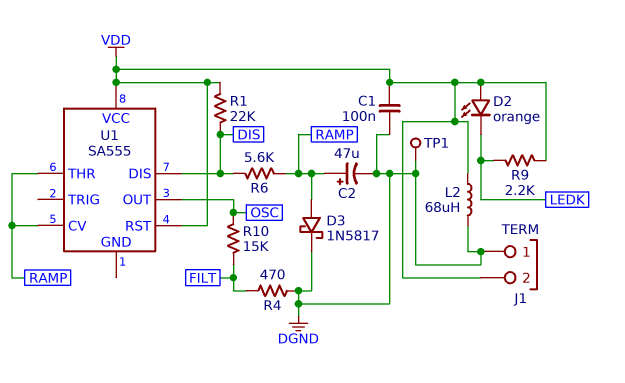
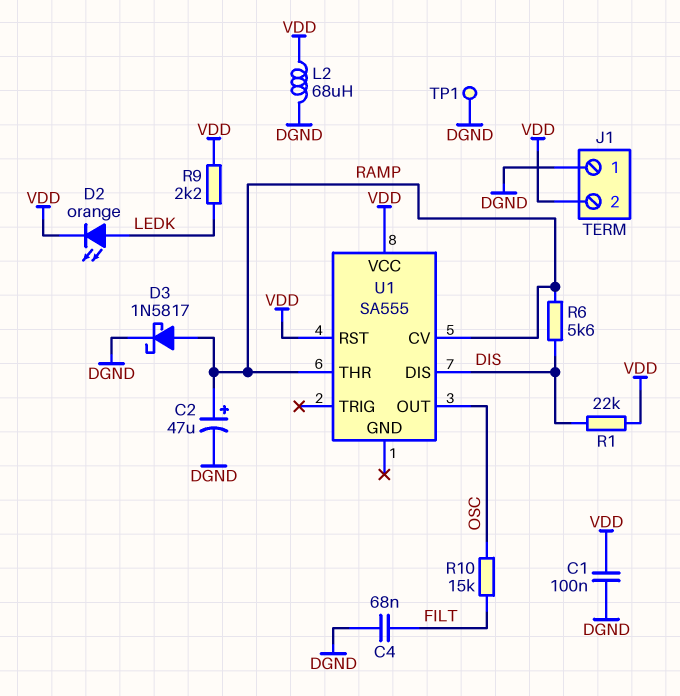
C4: none -> 68nF (DGND, FILT)
D2: LED orange (A VDD, K LEDK) -> LED orange (A LEDK, K VDD)
R4: 470 (DGND, FILT) -> none

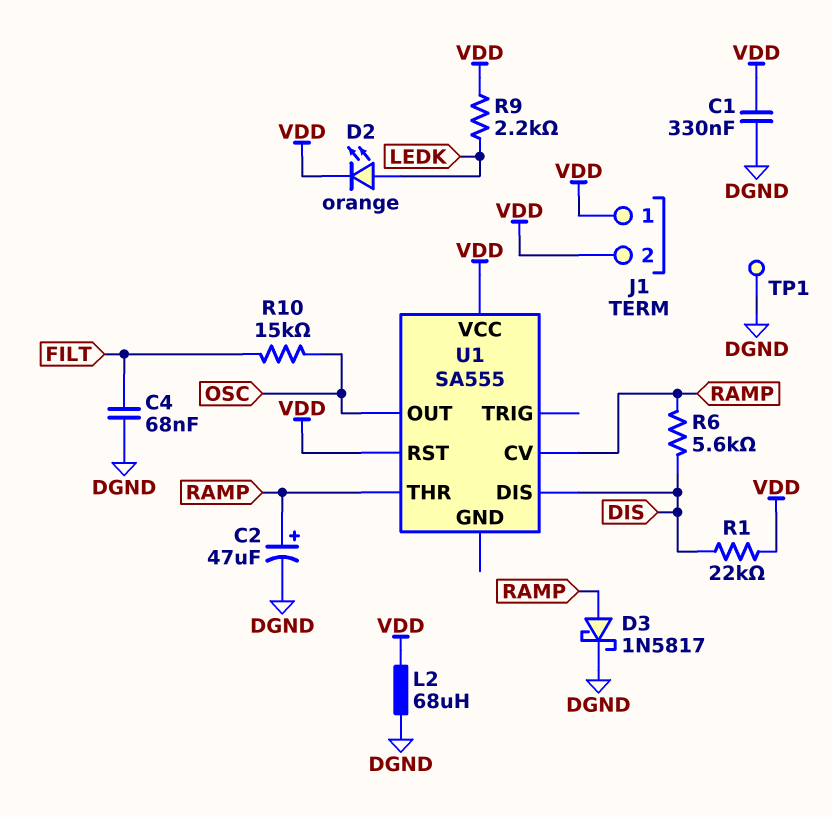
C1: 100nF (DGND, VDD) -> 330nF (DGND, VDD)
J1 pin 1: DGND -> VDD

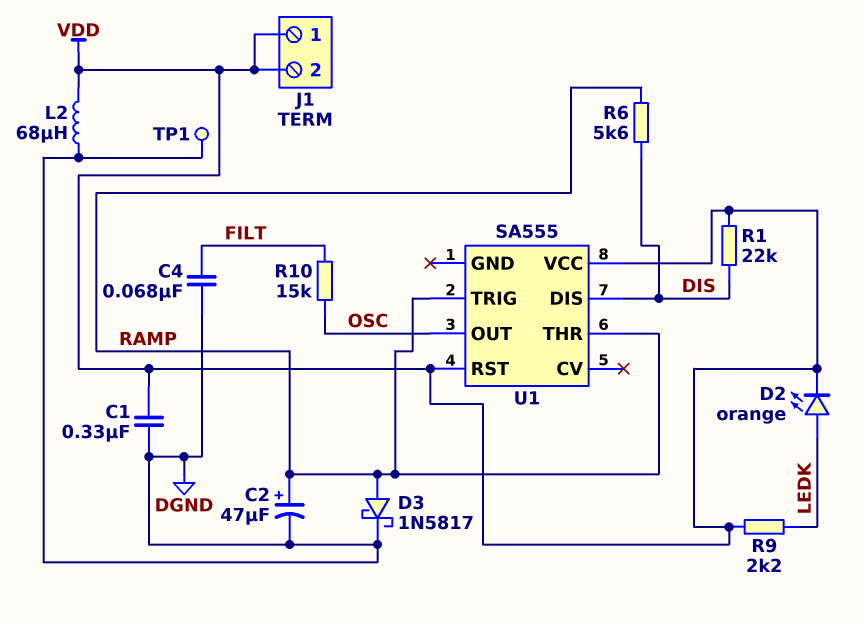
U1 pin CV: RAMP -> none
U1 pin TRIG: none -> RAMP

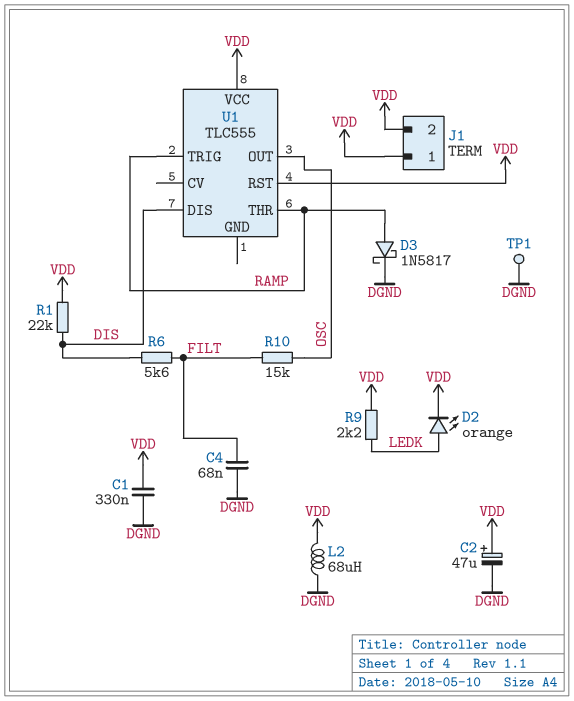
C2: 47uF (plus RAMP, minus DGND) -> 47uF (plus VDD, minus DGND)
R6: 5.6k (DIS, RAMP) -> 5.6k (DIS, FILT)
U1: SA555 -> TLC555

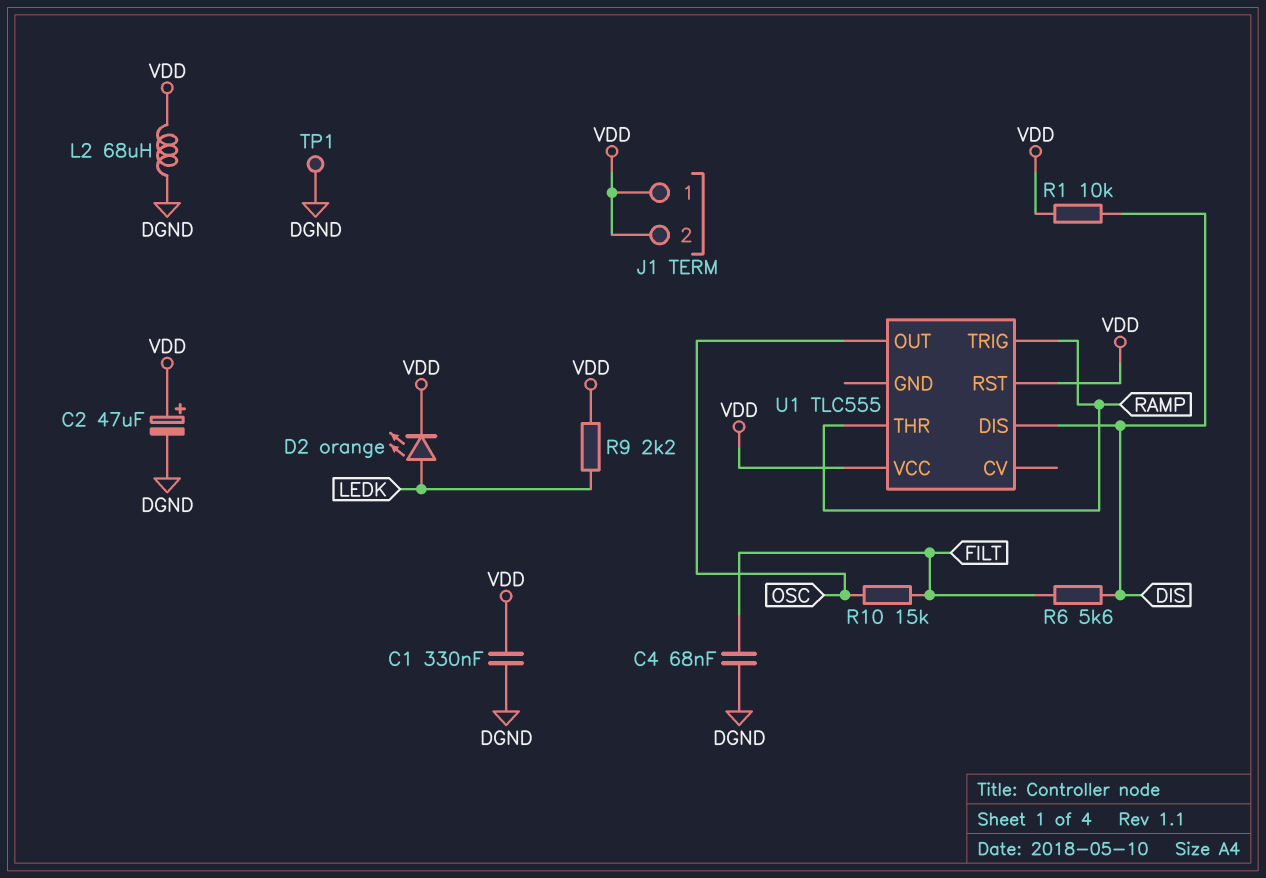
D3: schottky 1N5817 (A RAMP, K DGND) -> none
R1: 22k (DIS, VDD) -> 10k (DIS, VDD)

